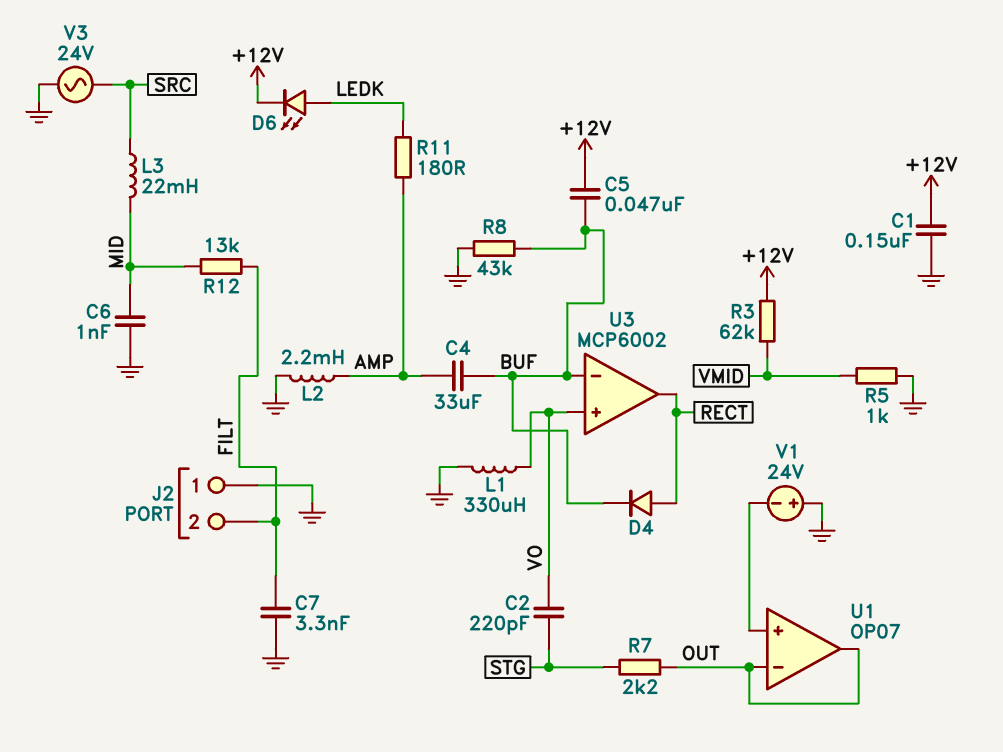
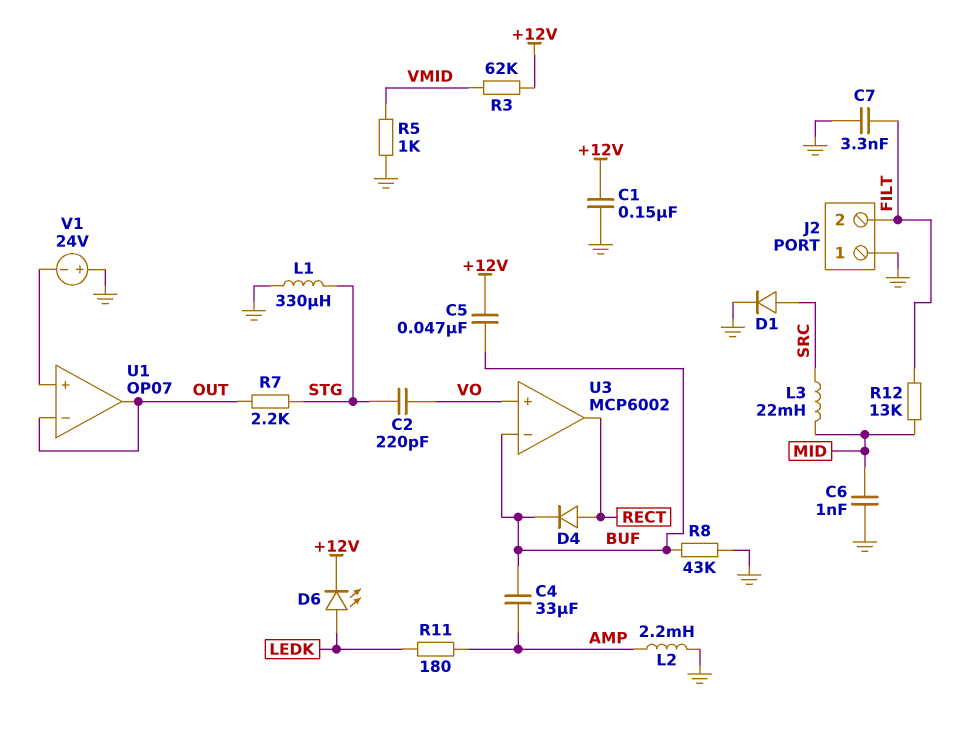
D1: none -> diode (A SRC, K GND)
L1: 330uH (GND, VO) -> 330uH (GND, STG)
V3: AC 24V (GND, SRC) -> none

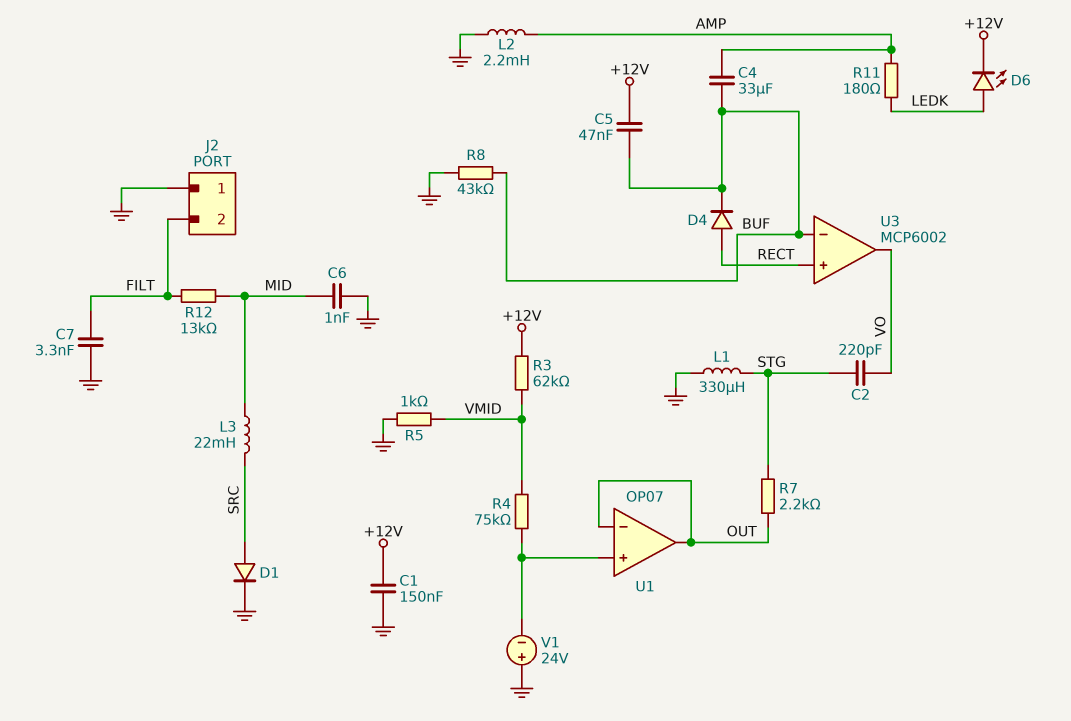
R4: none -> 75k (U1/in+, VMID)
U3 pin in+: VO -> RECT
U3 pin out: RECT -> VO

